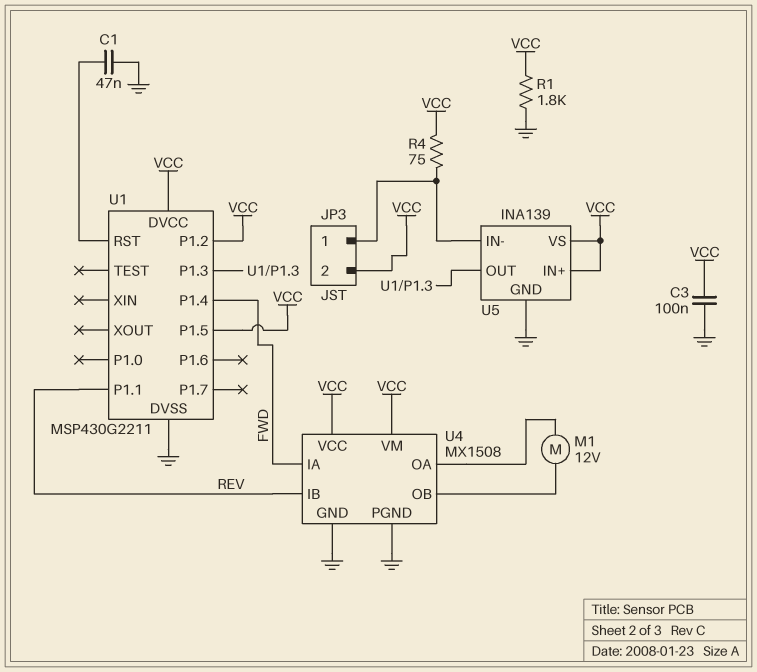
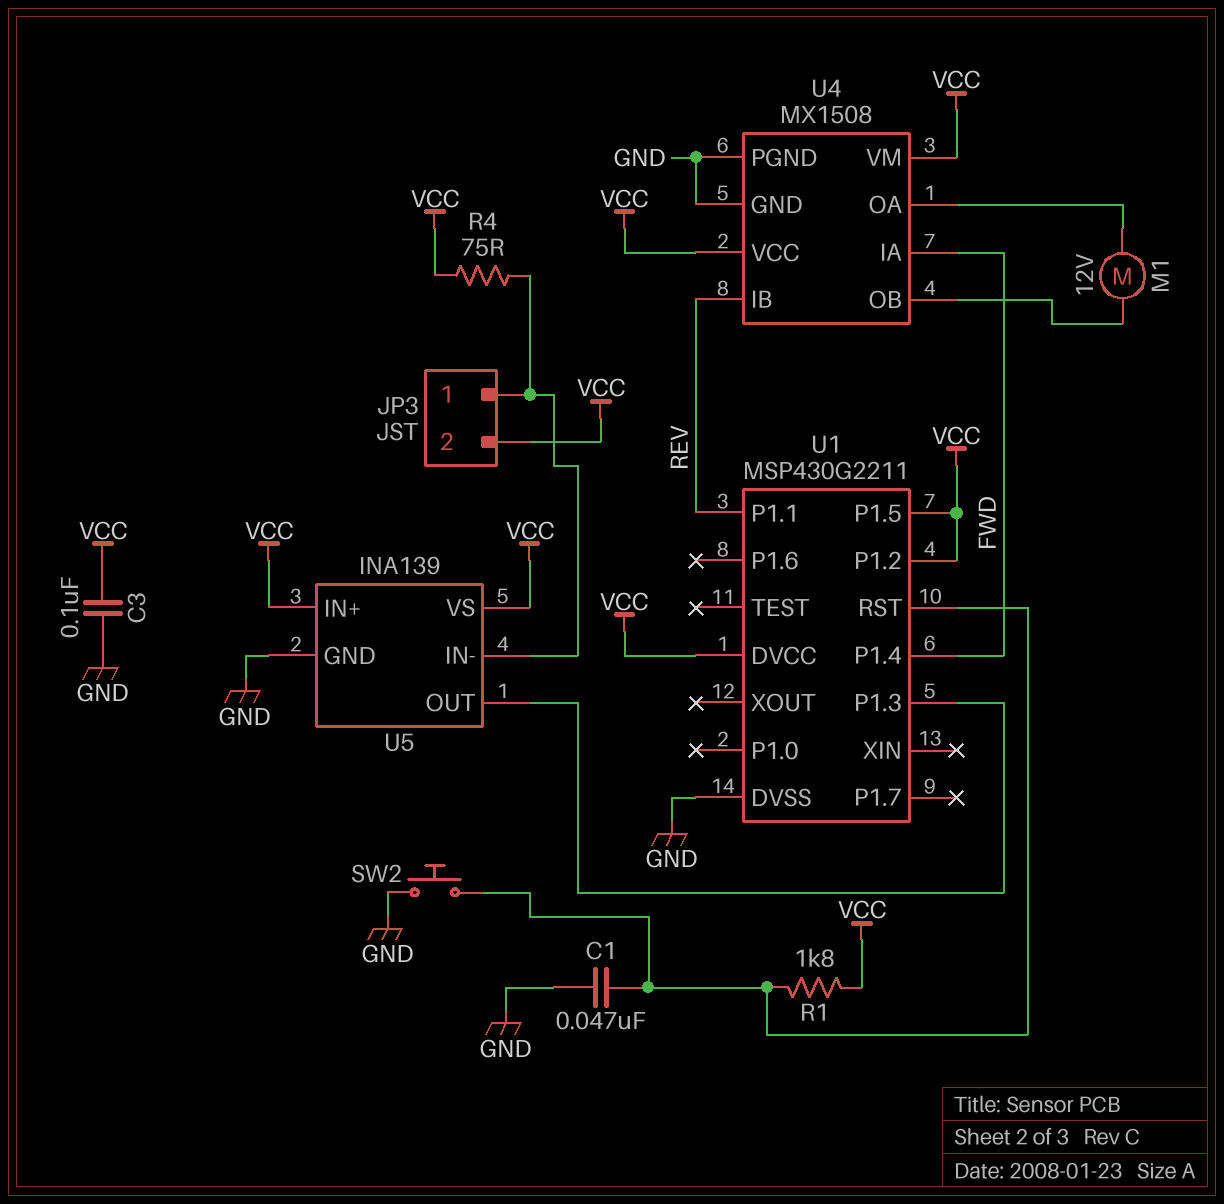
R1: 1.8k (GND, VCC) -> 1.8k (U1/RST, VCC)
SW2: none -> button (GND, U1/RST)

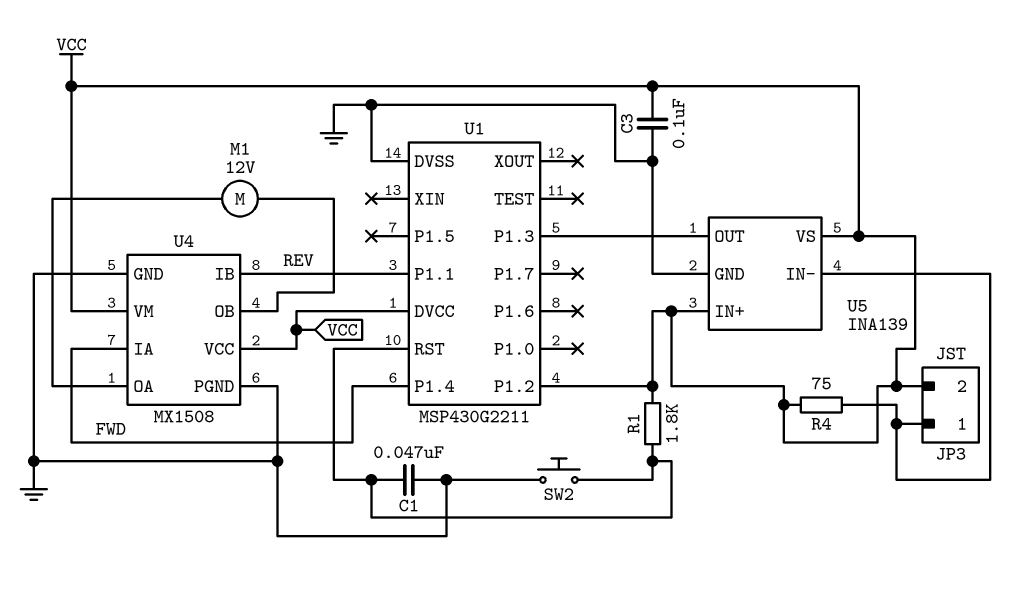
U1 pin P1.5: VCC -> none

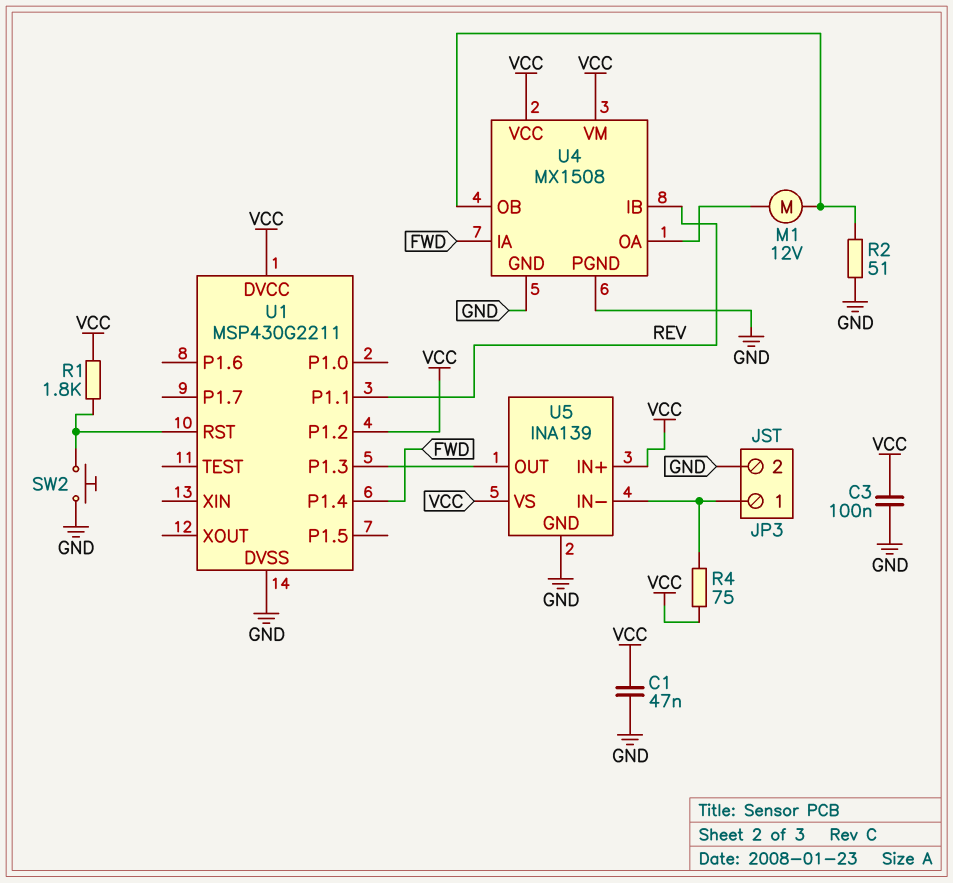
C1: 47nF (GND, U1/RST) -> 47nF (GND, VCC)
JP3 pin 2: VCC -> GND
R2: none -> 51 (GND, U4/OB)

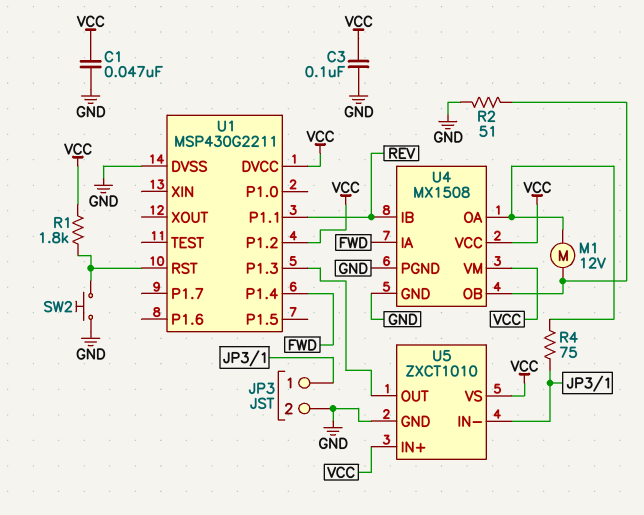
R4: 75 (JP3/1, VCC) -> 75 (JP3/1, U4/OA)
U5: INA139 -> ZXCT1010

